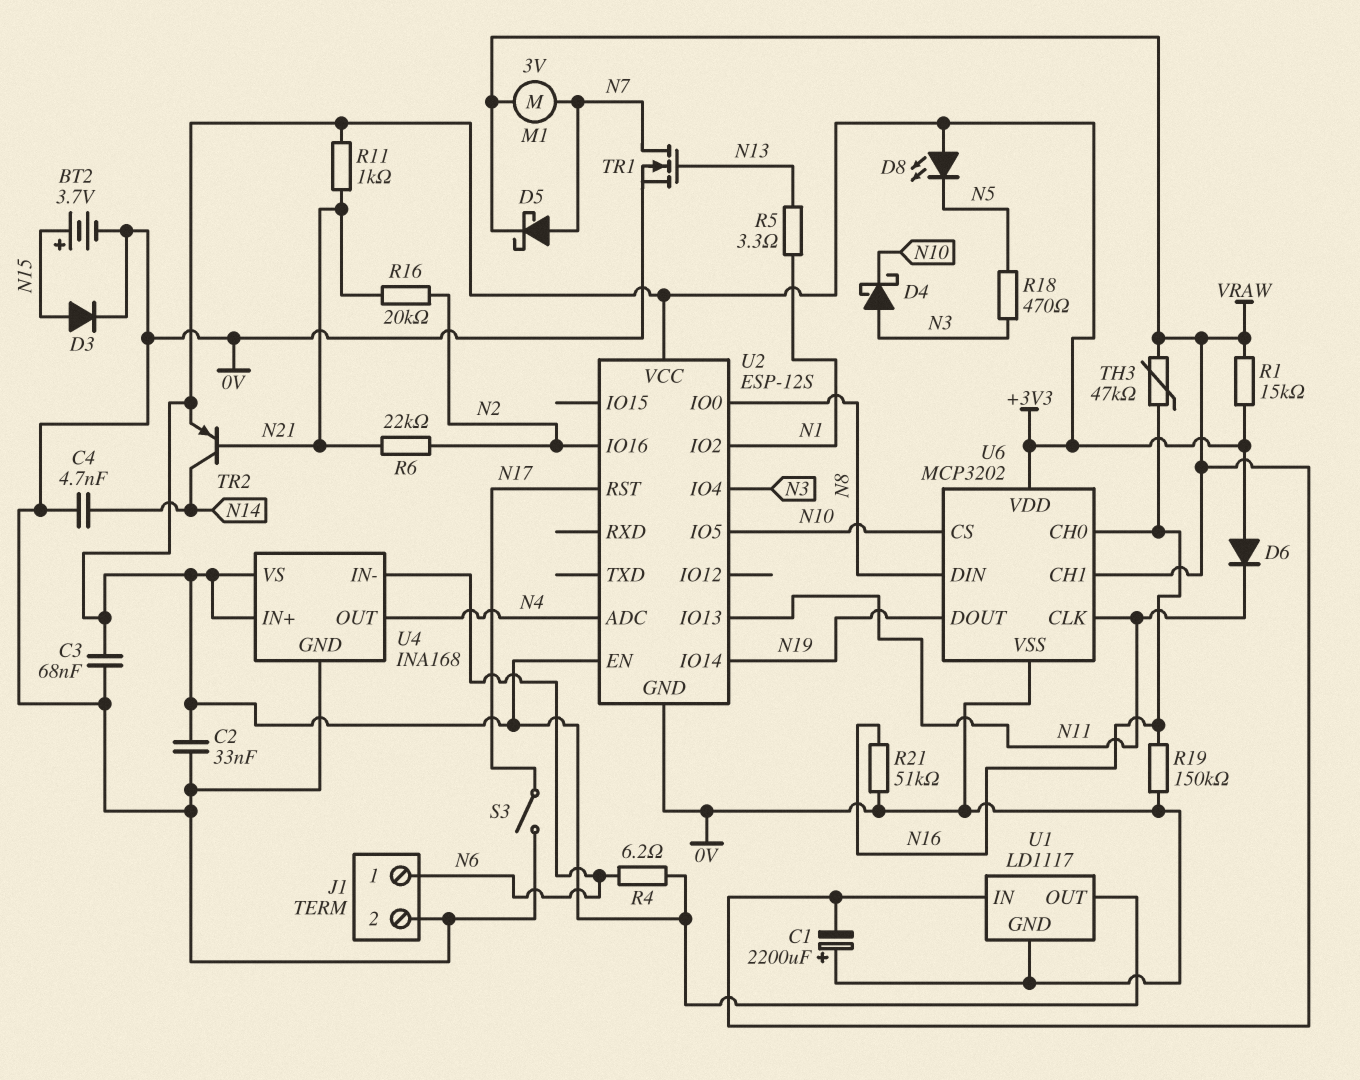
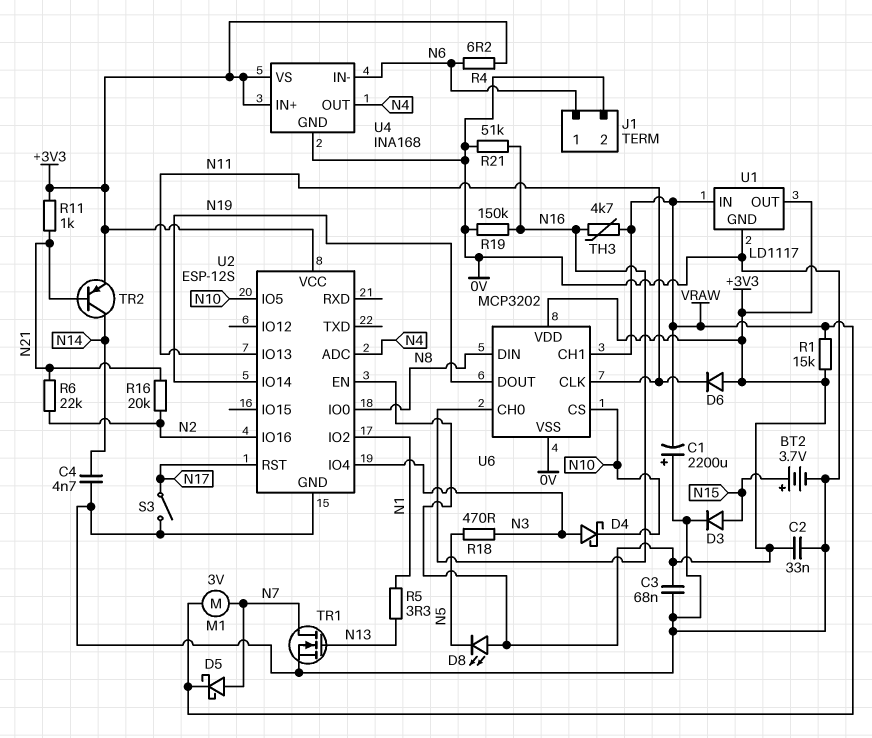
TH3: 47k (N16, VRAW) -> 4.7k (N16, VRAW)

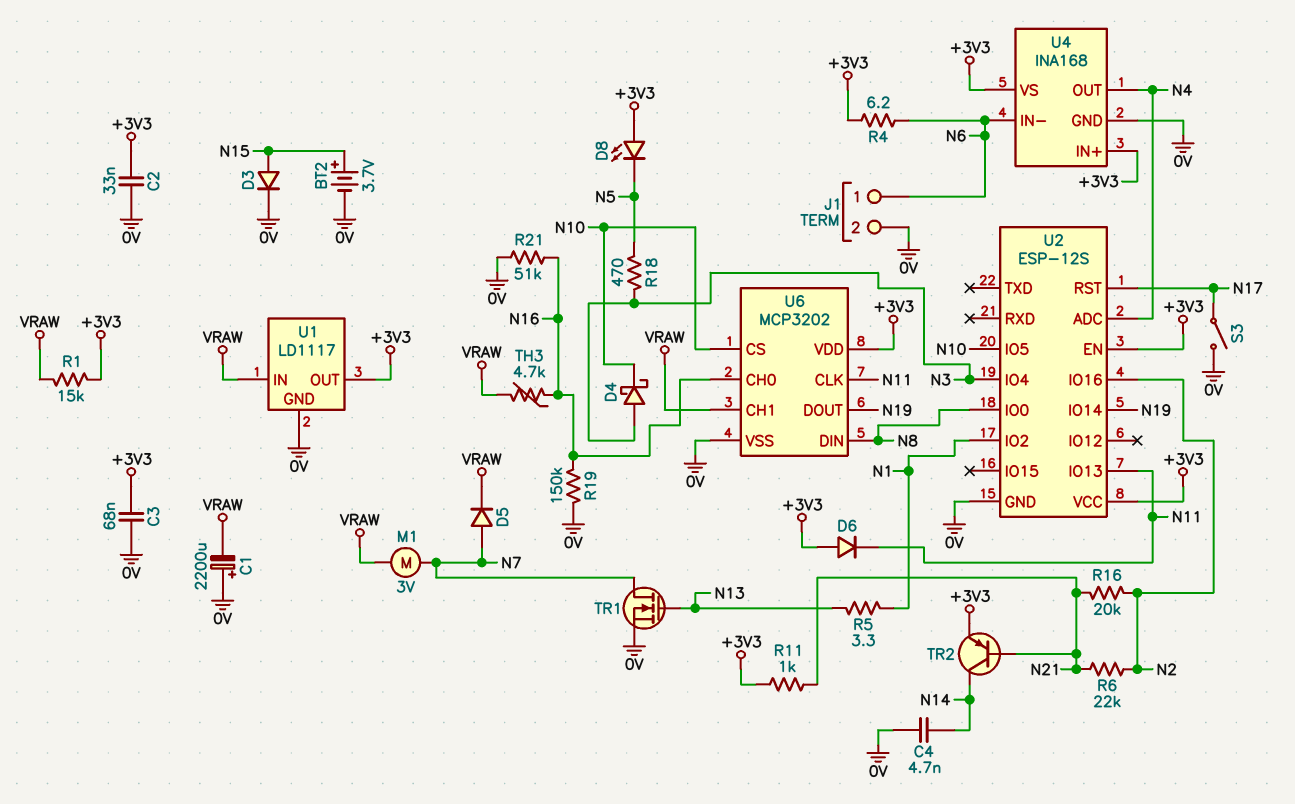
D5: schottky (A N7, K VRAW) -> diode (A N7, K VRAW)

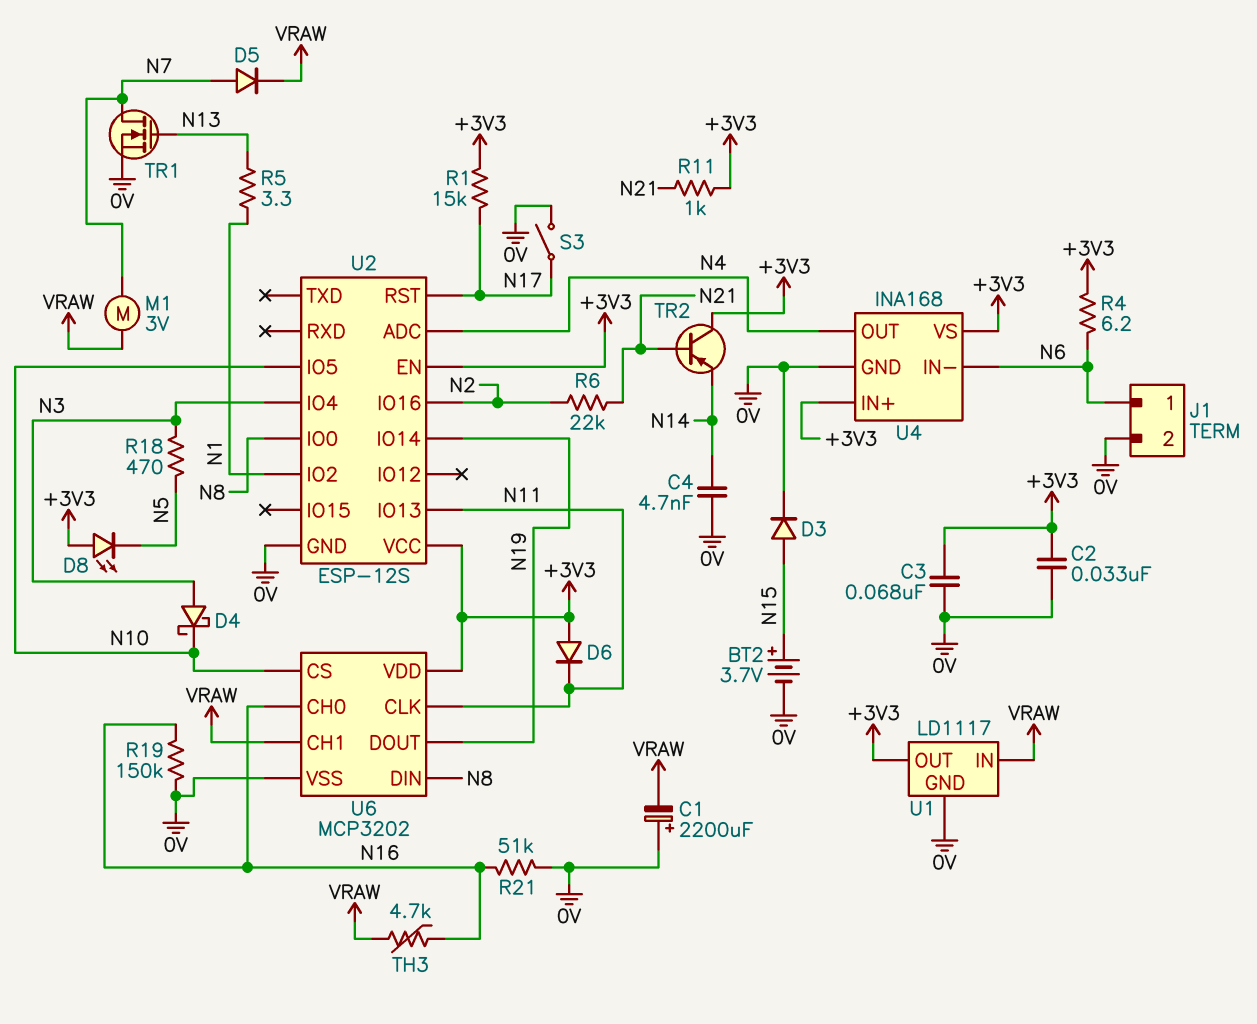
R1: 15k (+3V3, VRAW) -> 15k (+3V3, N17)
R16: 20k (N2, N21) -> none
TR2: PNP (B N21, C N14, E +3V3) -> PNP (B N21, C +3V3, E N14)

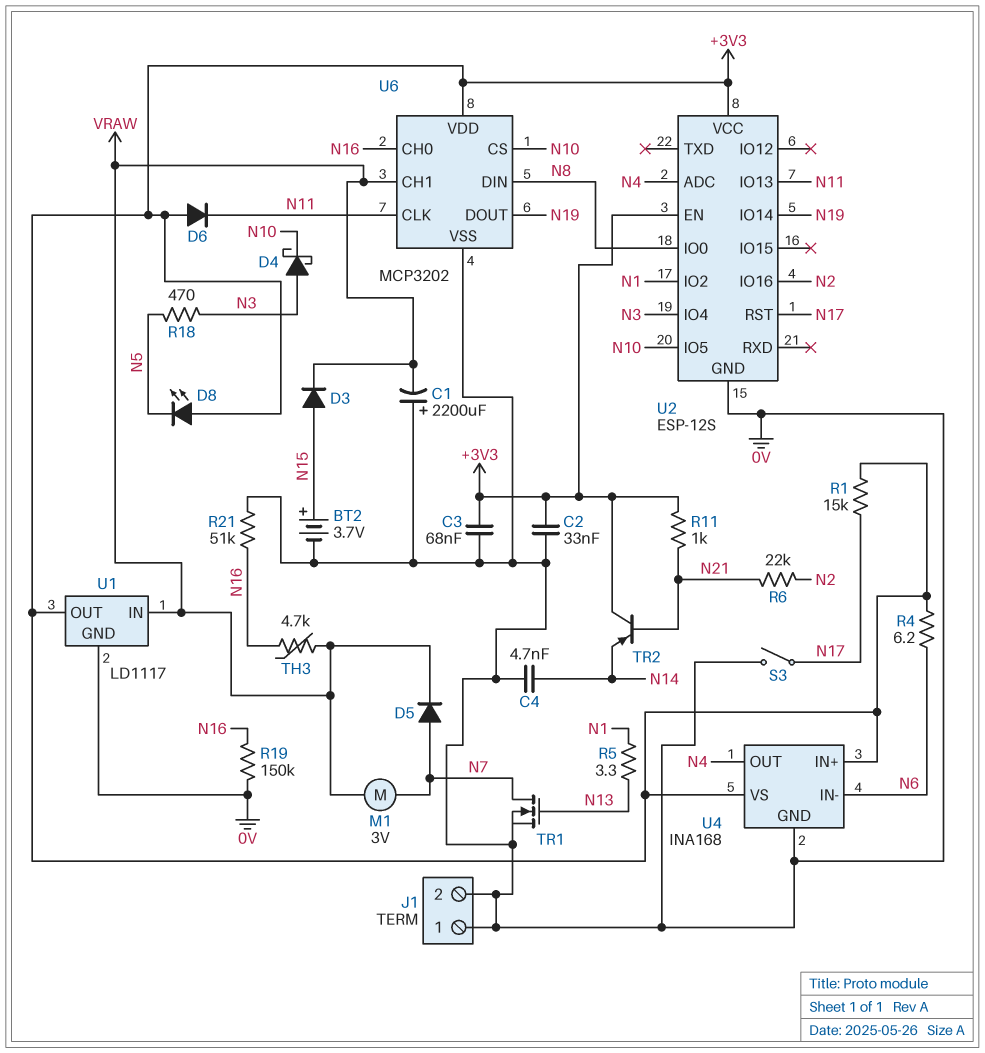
D3: diode (A N15, K 0V) -> diode (A N15, K VRAW)
J1 pin 1: N6 -> 0V

